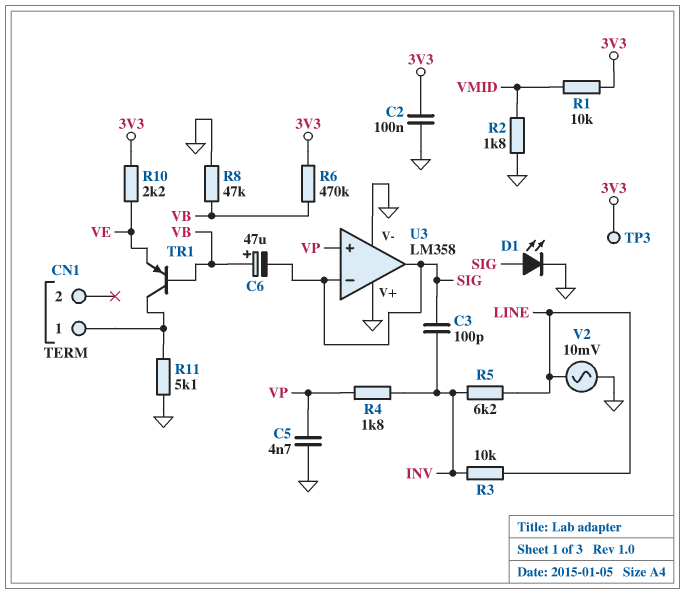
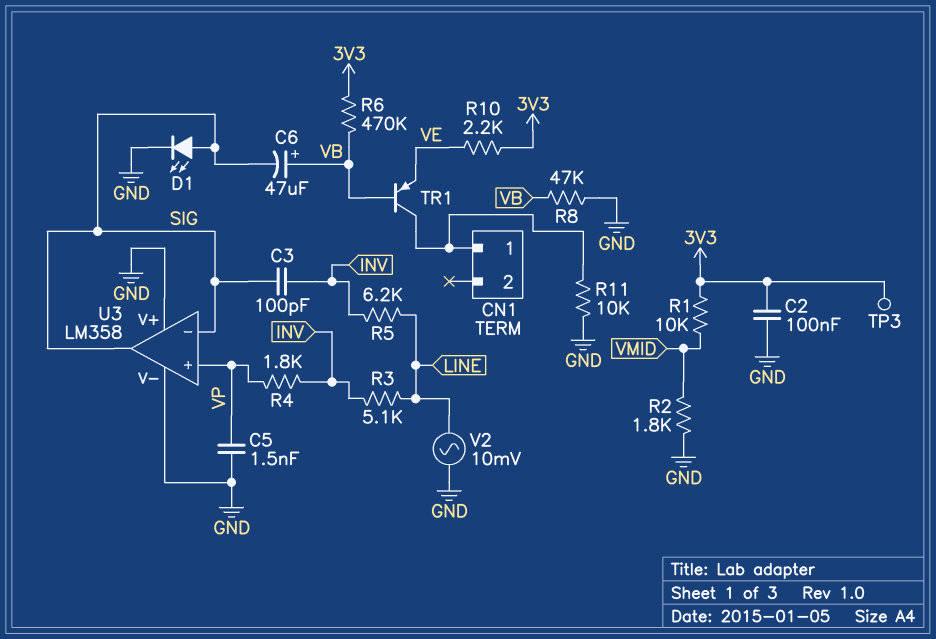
C5: 4.7nF (GND, VP) -> 1.5nF (GND, VP)
R3: 10k (INV, LINE) -> 5.1k (INV, LINE)
R11: 5.1k (CN1/1, GND) -> 10k (CN1/1, GND)

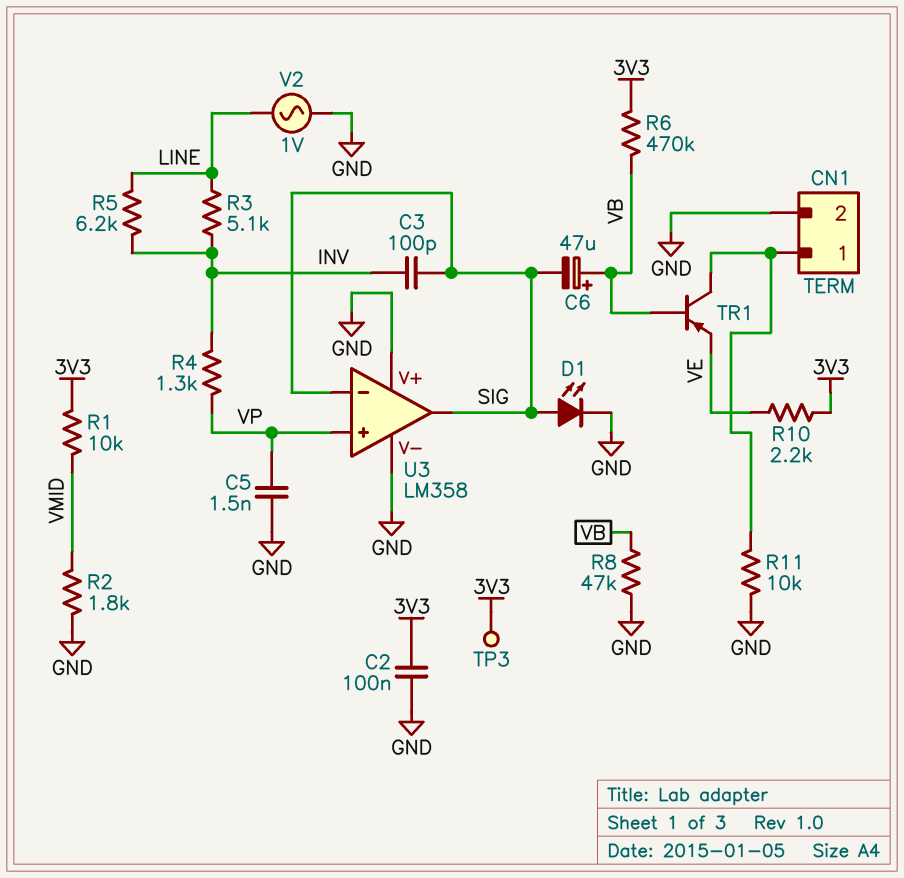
CN1 pin 2: none -> GND
R4: 1.8k (INV, VP) -> 1.3k (INV, VP)
V2: AC 10mV (GND, LINE) -> AC 1V (GND, LINE)

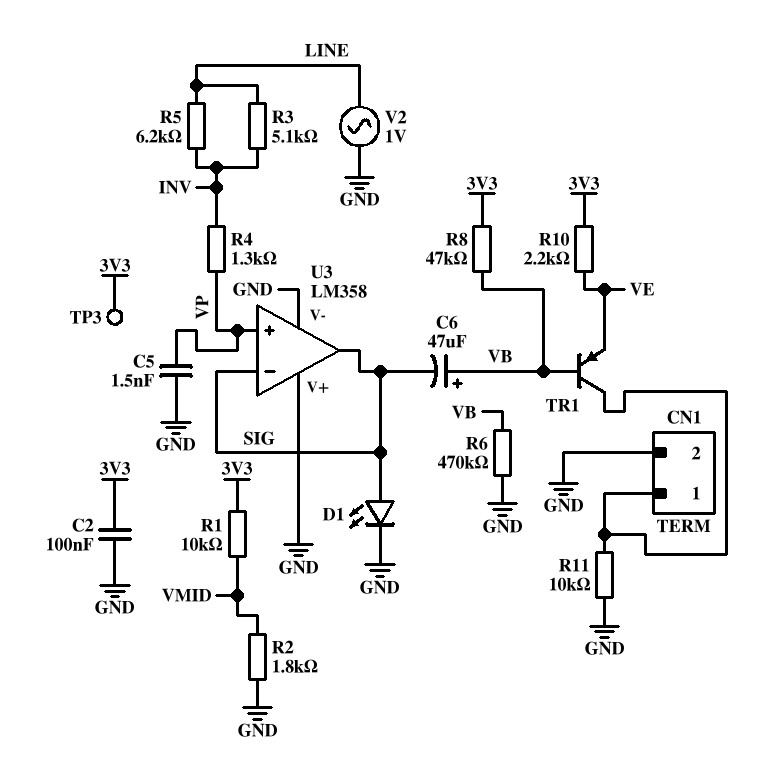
C3: 100pF (INV, SIG) -> none
R6: 470k (3V3, VB) -> 470k (GND, VB)
R8: 47k (GND, VB) -> 47k (3V3, VB)

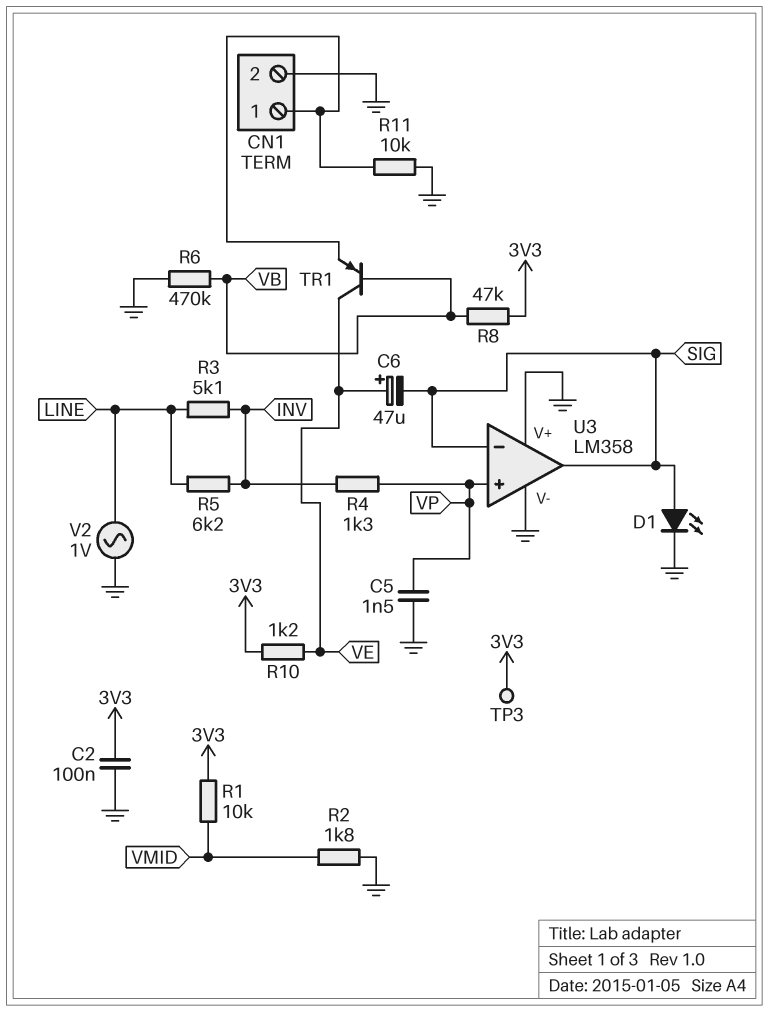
C6: 47uF (plus VB, minus SIG) -> 47uF (plus VE, minus SIG)
R10: 2.2k (3V3, VE) -> 1.2k (3V3, VE)
TR1: PNP (B VB, C CN1/1, E VE) -> PNP (B VB, C VE, E CN1/1)

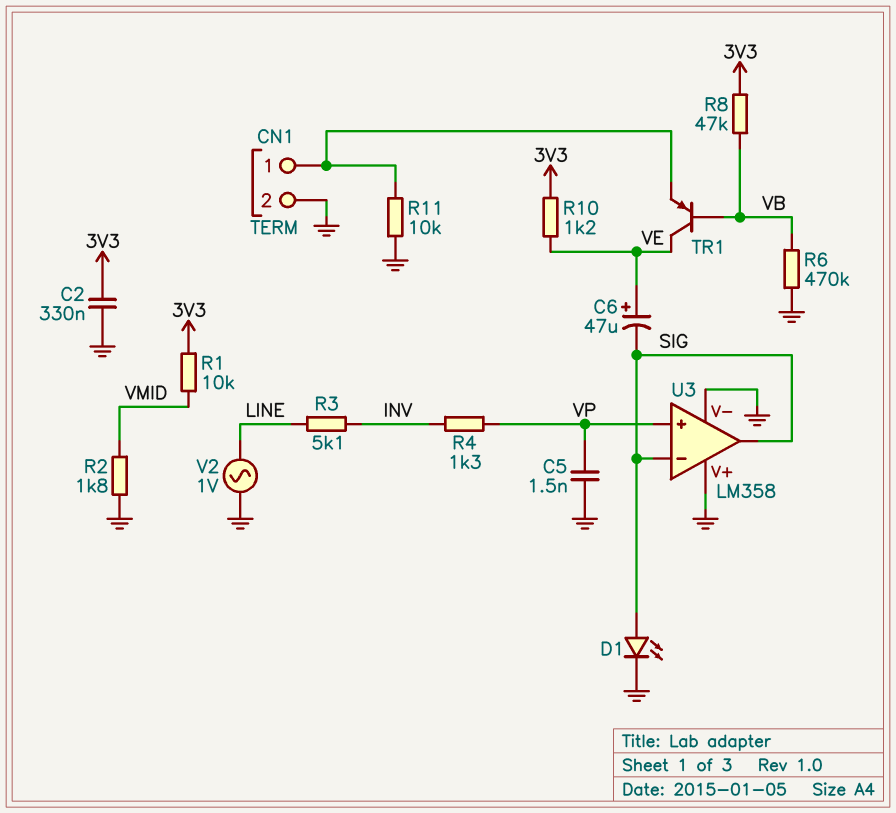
C2: 100nF (3V3, GND) -> 330nF (3V3, GND)
R5: 6.2k (INV, LINE) -> none
TP3: test point (3V3) -> none

